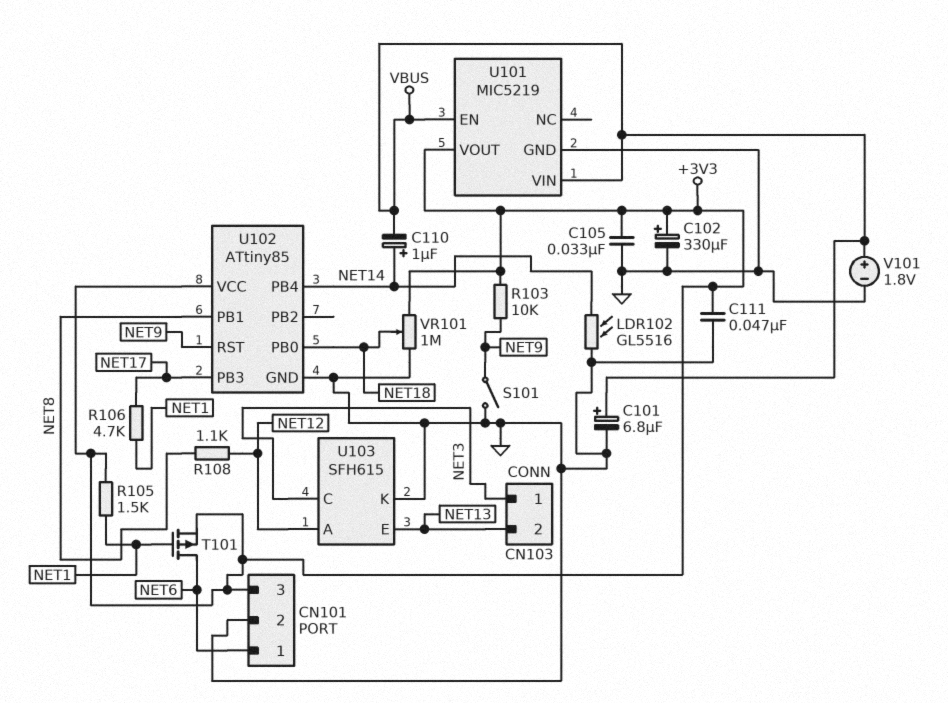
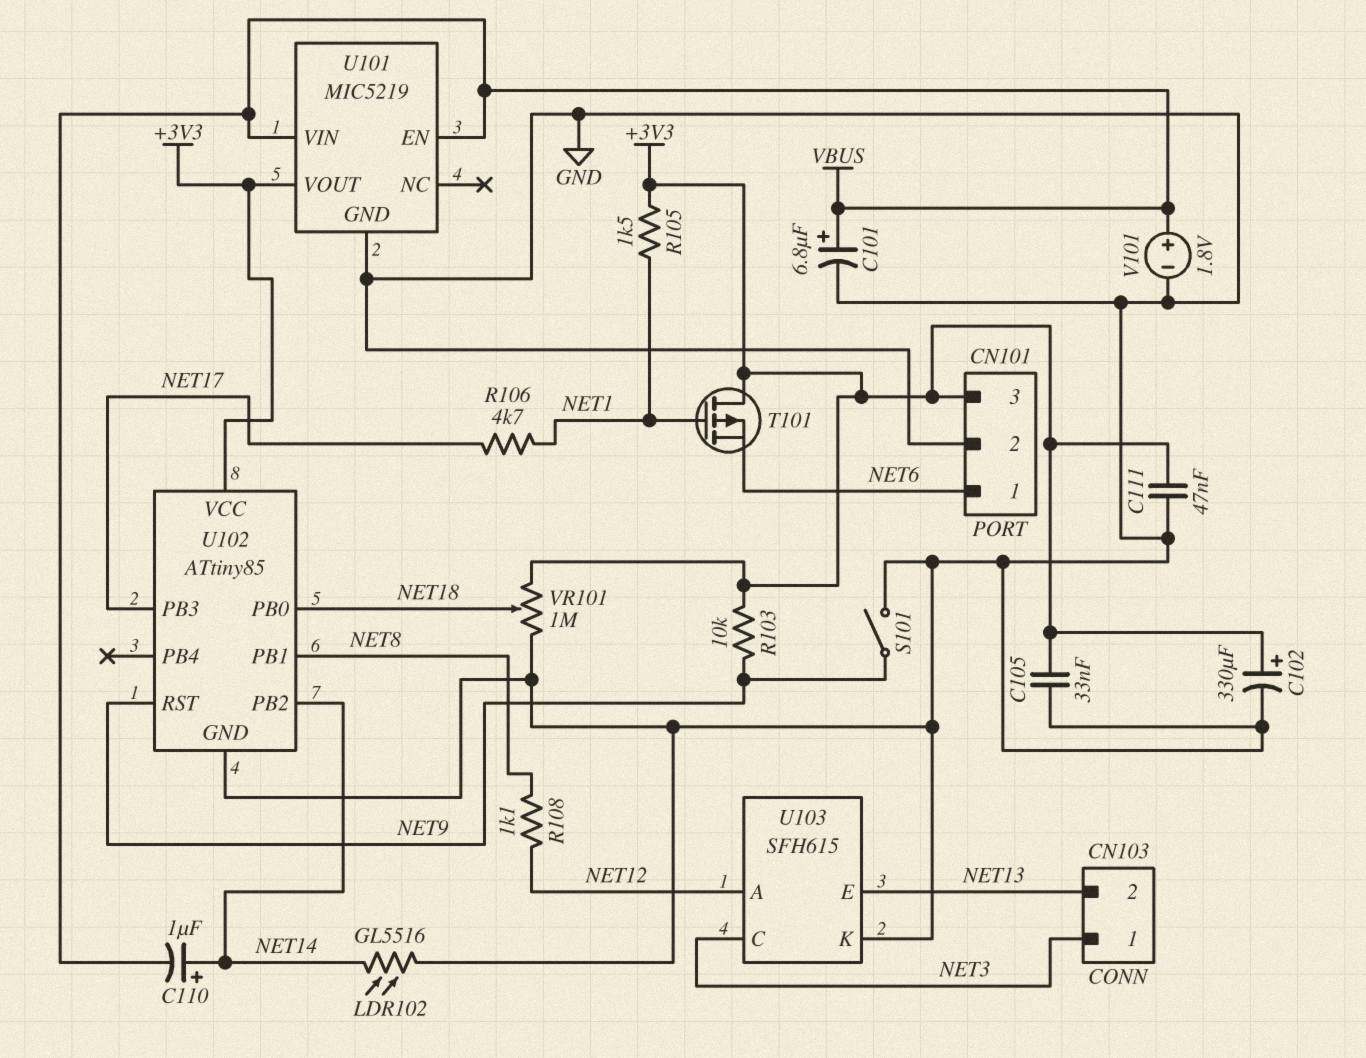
T101: PMOS (G NET1, D NET6, S +3V3) -> PMOS (G NET1, D +3V3, S NET6)
U102 pin PB2: none -> NET14
U102 pin PB4: NET14 -> none

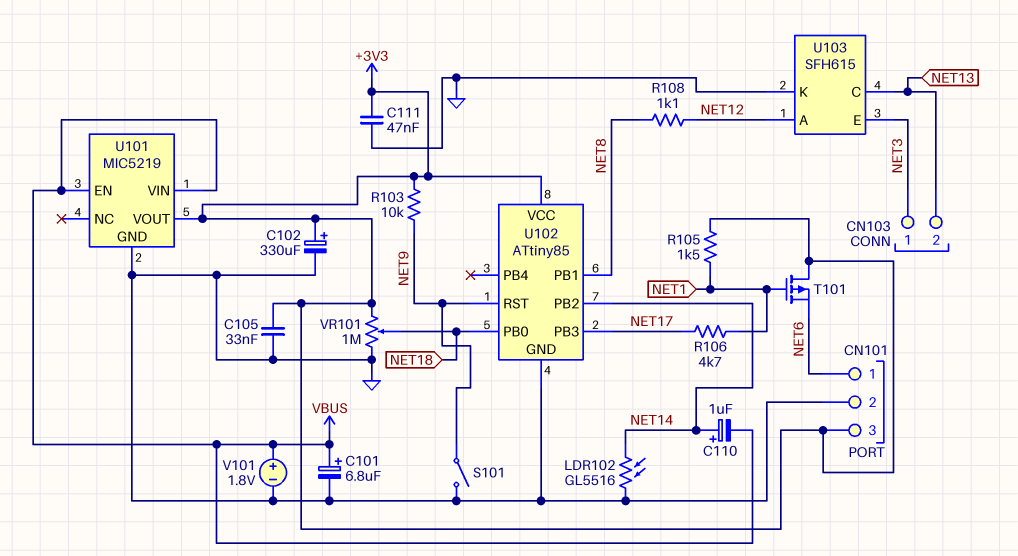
U103 pin C: NET3 -> NET13
U103 pin E: NET13 -> NET3

